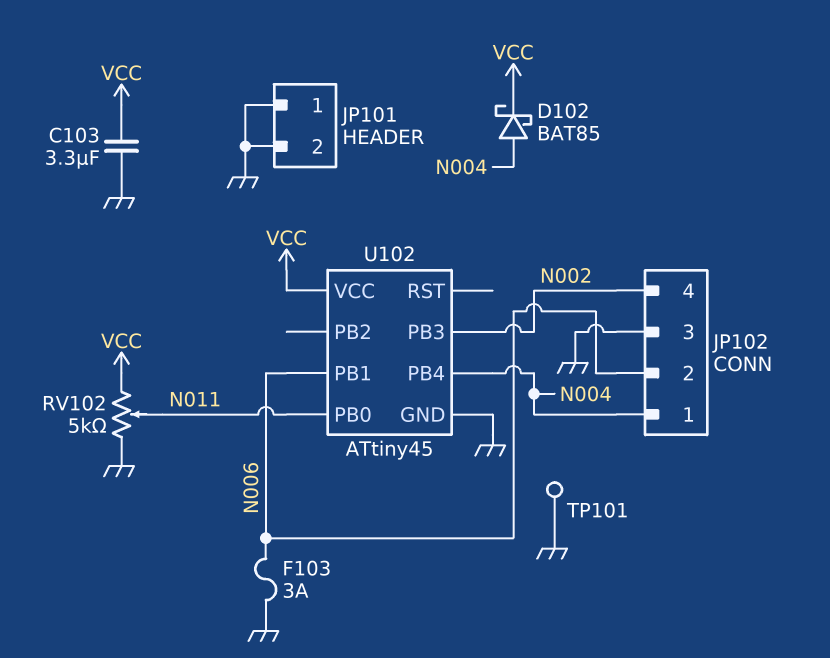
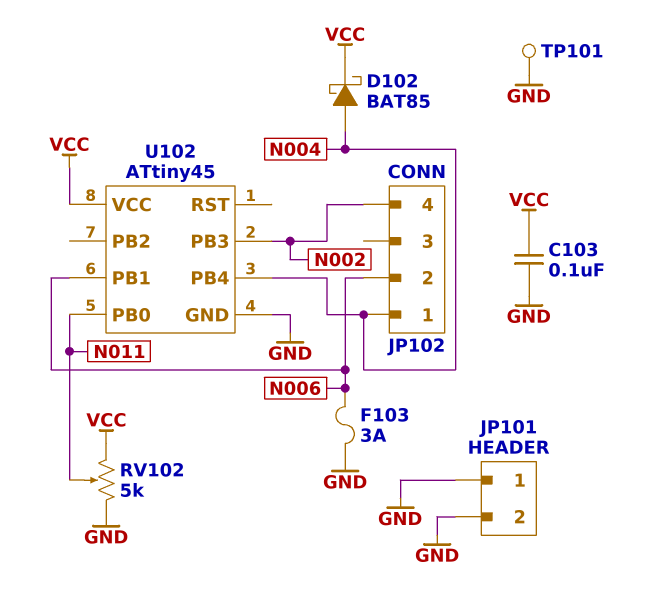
C103: 3.3uF (GND, VCC) -> 100nF (GND, VCC)
JP102 pin 3: GND -> none

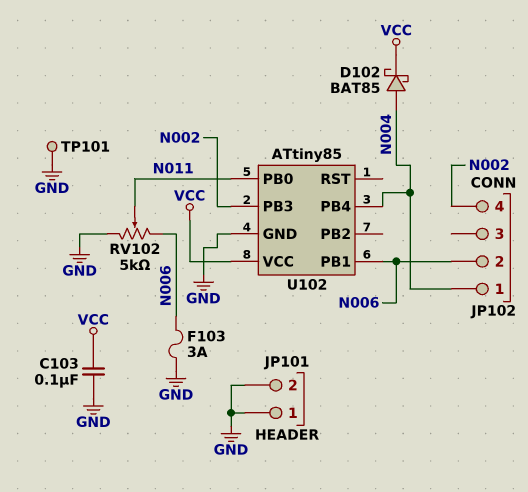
RV102: 5k (GND, VCC, wiper N011) -> 5k (GND, N006, wiper N011)
U102: ATtiny45 -> ATtiny85

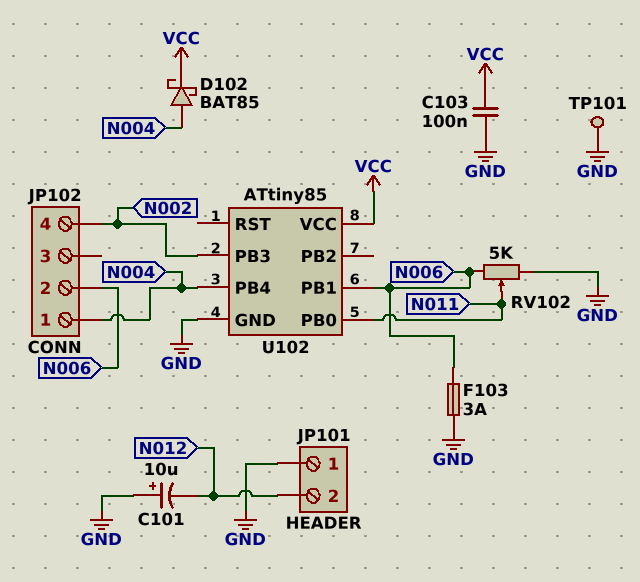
C101: none -> 10uF (plus GND, minus N012)
JP101 pin 2: GND -> N012

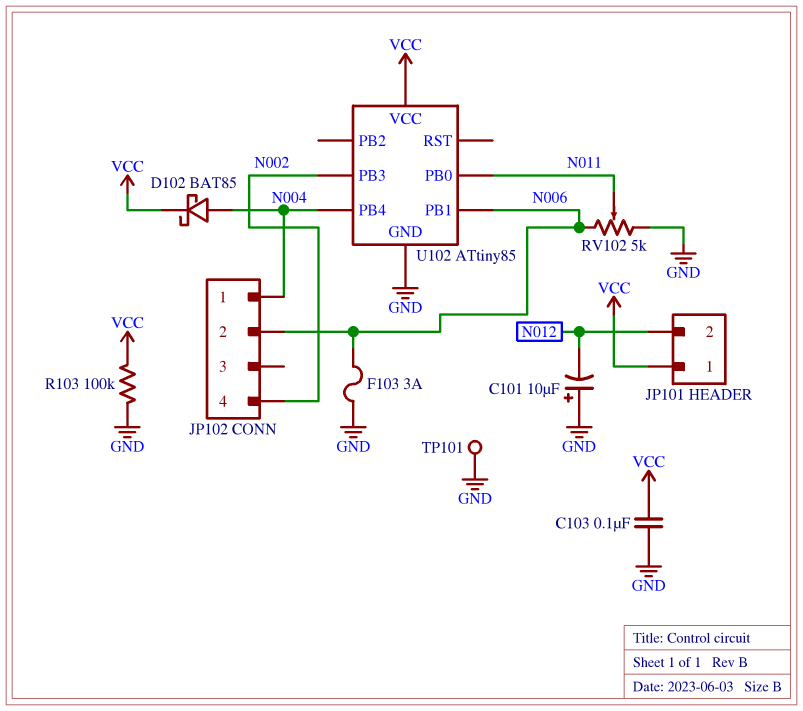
JP101 pin 1: GND -> VCC
R103: none -> 100k (GND, VCC)

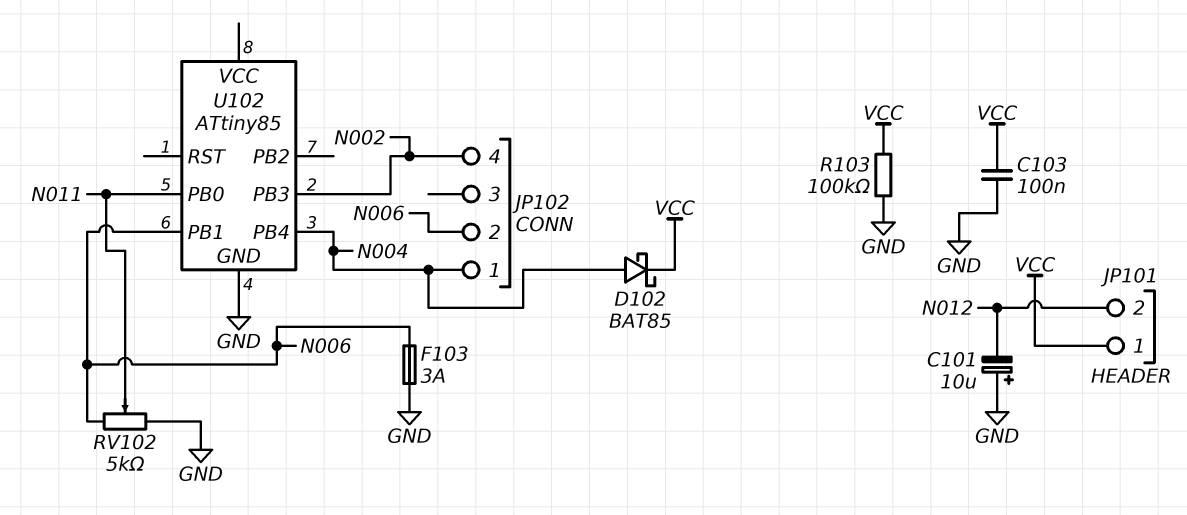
TP101: test point (GND) -> none
U102 pin VCC: VCC -> none

